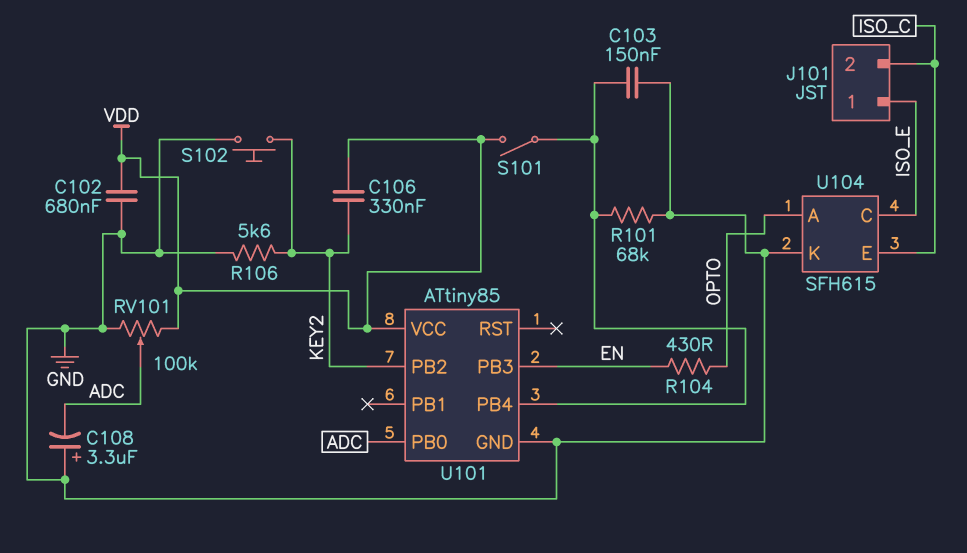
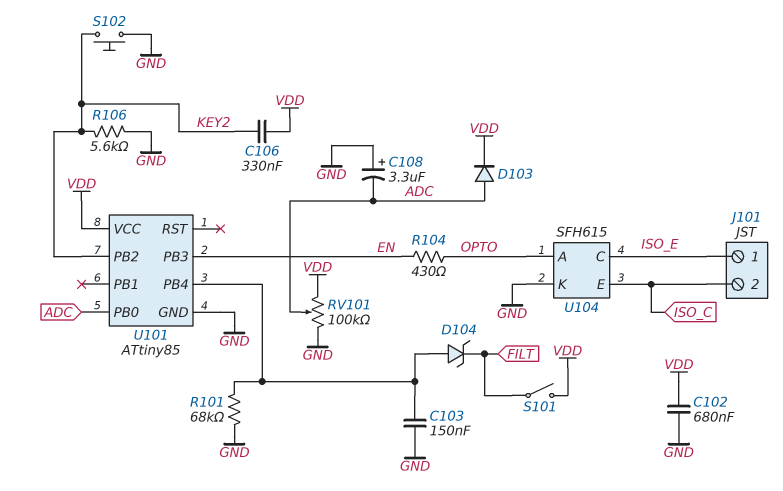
D103: none -> diode (A ADC, K VDD)
D104: none -> zener (A U101/PB4, K FILT)
S101: switch (U101/PB4, VDD) -> switch (FILT, VDD)

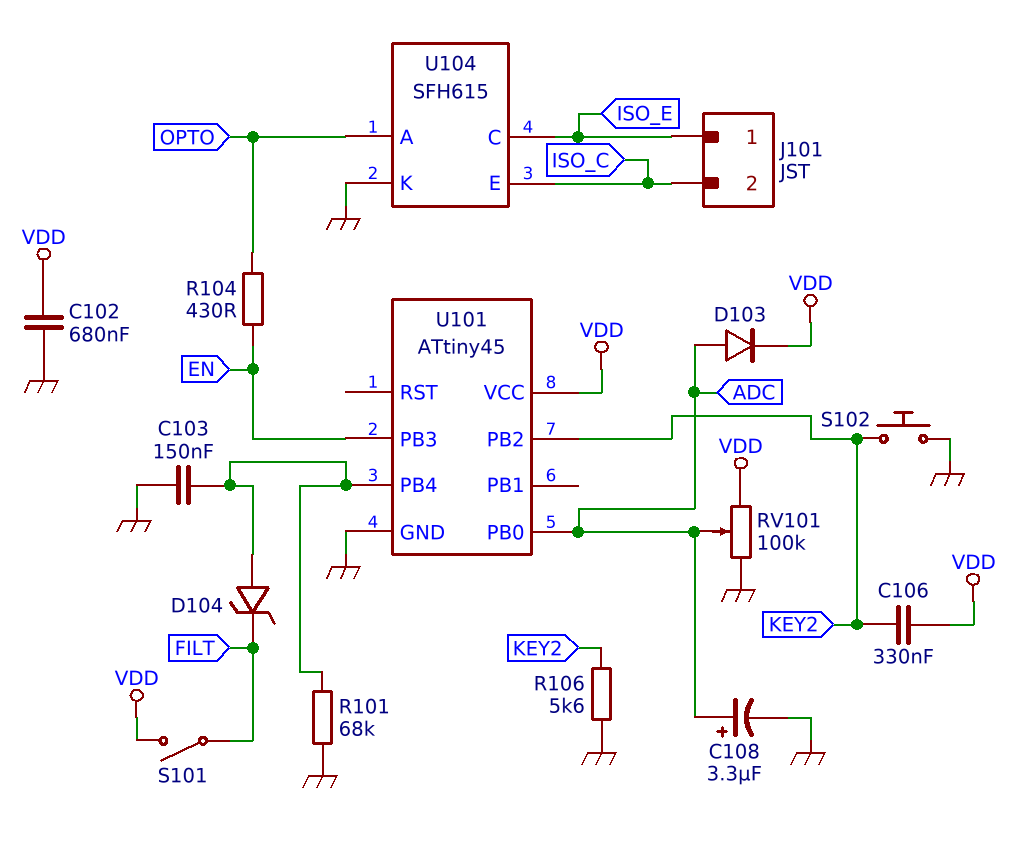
C108: 3.3uF (plus GND, minus ADC) -> 3.3uF (plus ADC, minus GND)
U101: ATtiny85 -> ATtiny45

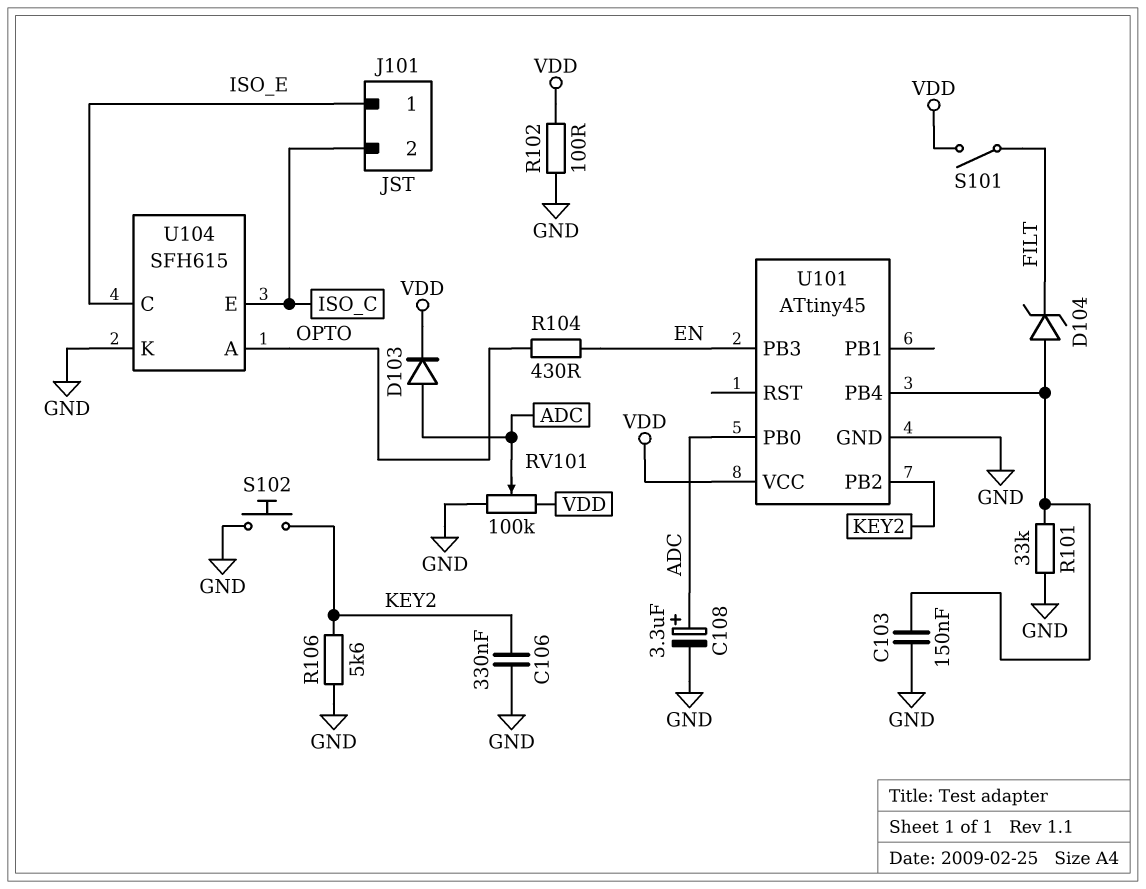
C102: 680nF (GND, VDD) -> none
C106: 330nF (KEY2, VDD) -> 330nF (GND, KEY2)
R101: 68k (GND, U101/PB4) -> 33k (GND, U101/PB4)
R102: none -> 100 (GND, VDD)

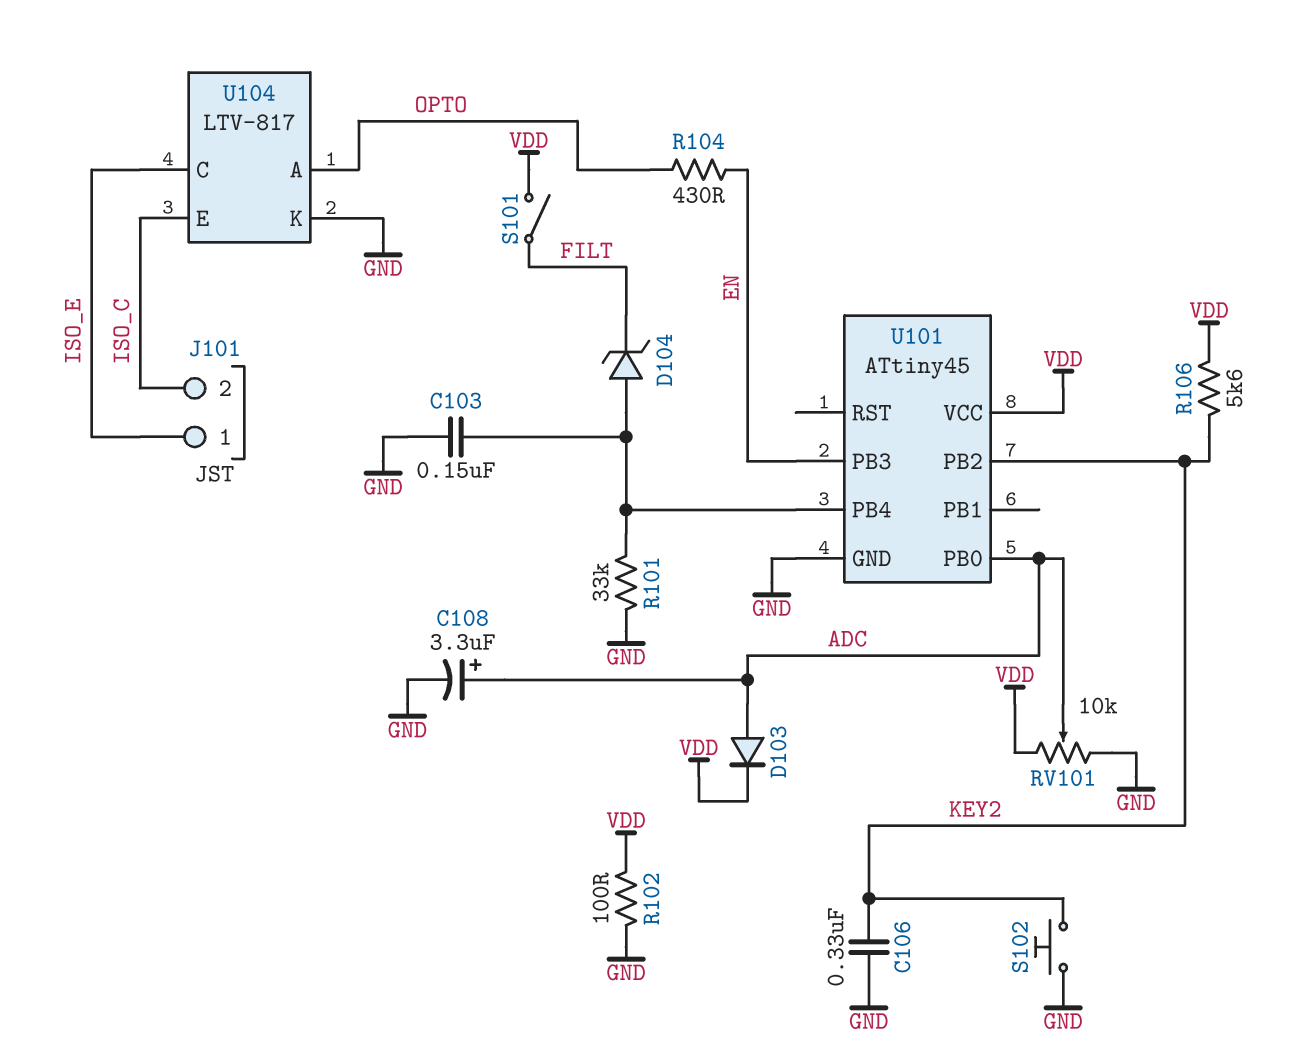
R106: 5.6k (GND, KEY2) -> 5.6k (KEY2, VDD)
RV101: 100k (GND, VDD, wiper ADC) -> 10k (GND, VDD, wiper ADC)
U104: SFH615 -> LTV-817

